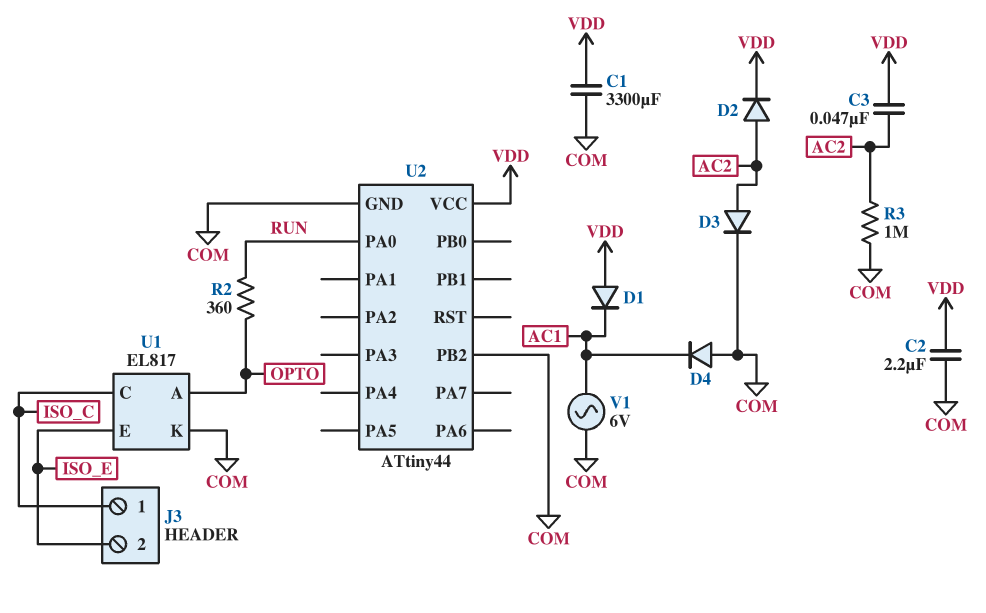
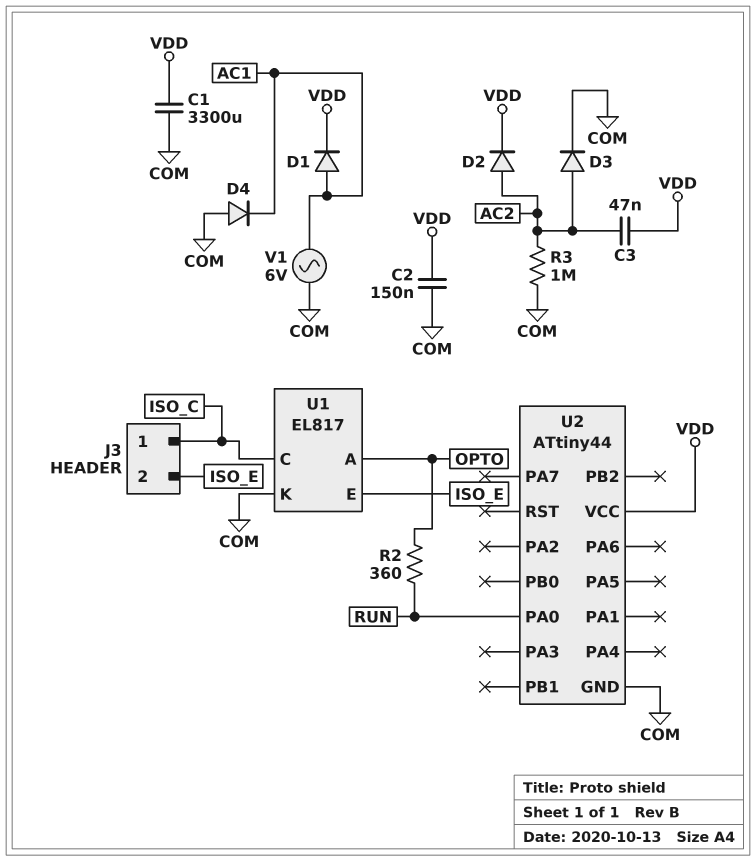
C2: 2.2uF (COM, VDD) -> 150nF (COM, VDD)
D1: diode (A VDD, K AC1) -> diode (A AC1, K VDD)
U2 pin PB2: COM -> none

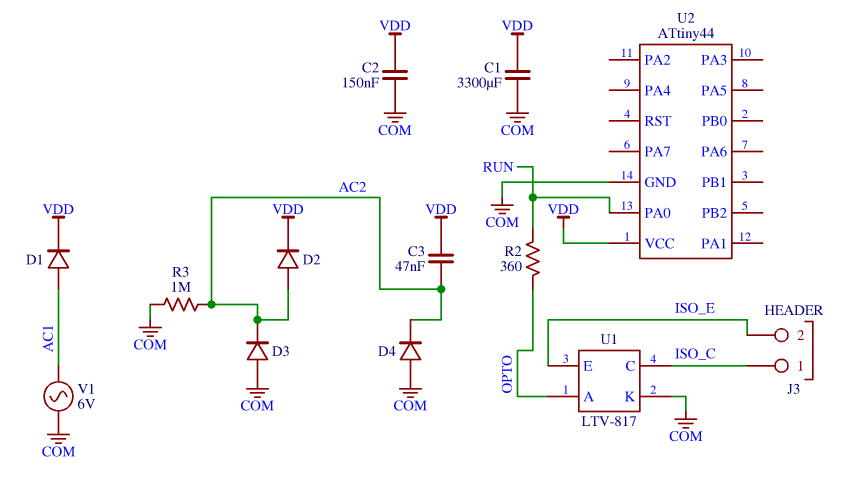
D3: diode (A AC2, K COM) -> diode (A COM, K AC2)
D4: diode (A COM, K AC1) -> diode (A COM, K AC2)
U1: EL817 -> LTV-817

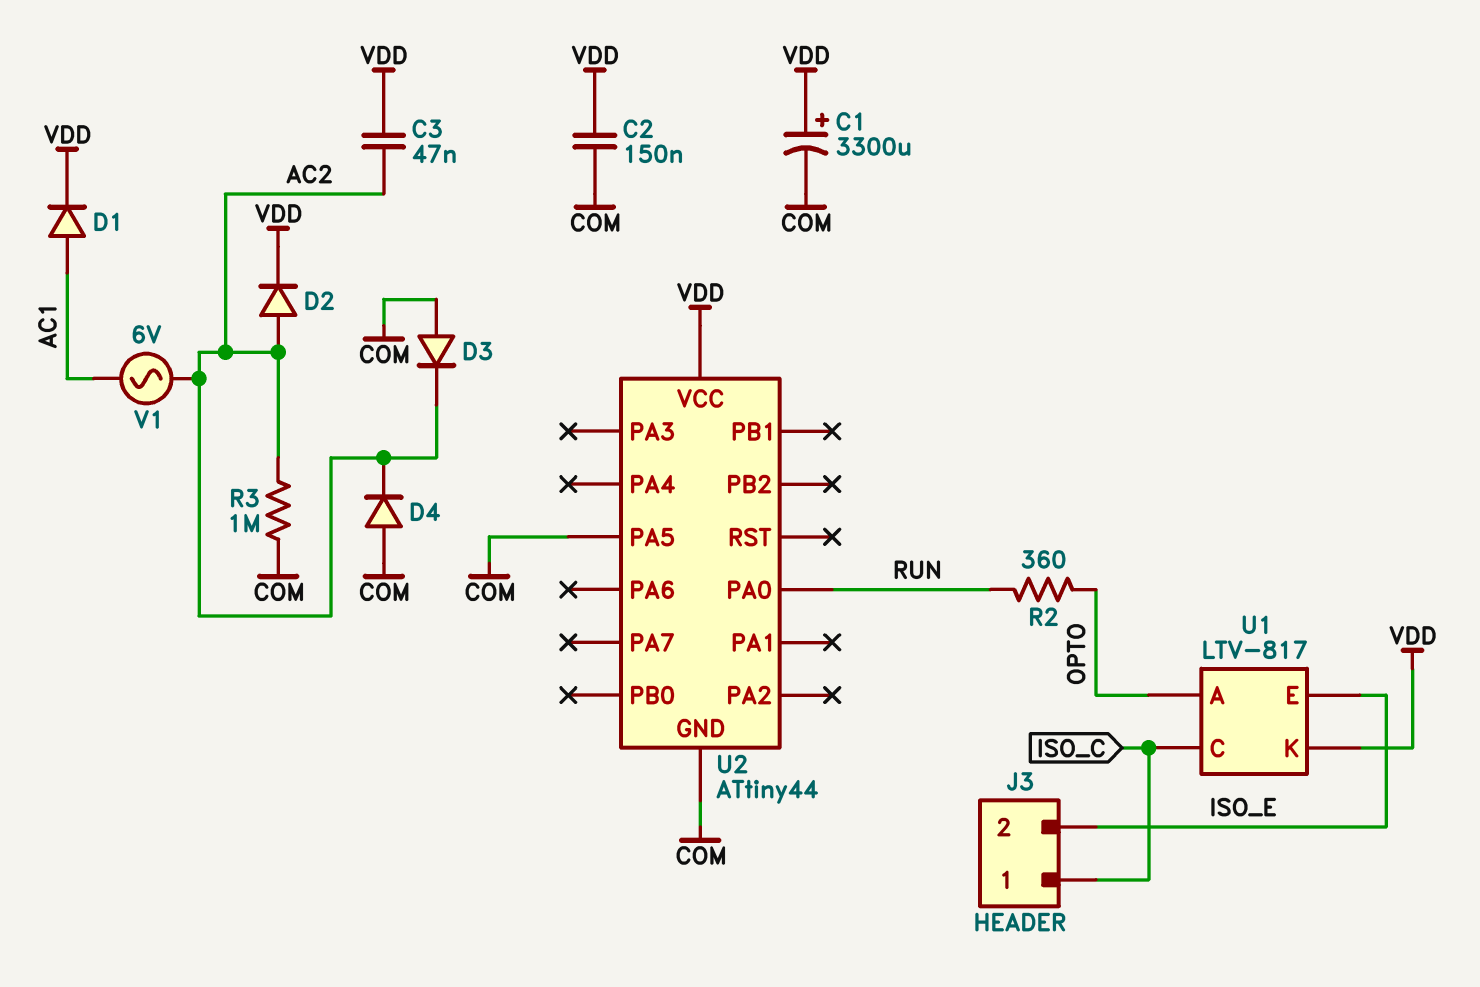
C1: 3300uF (COM, VDD) -> 3300uF (plus VDD, minus COM)
U1 pin K: COM -> VDD
U2 pin PA5: none -> COM
V1: AC 6V (AC1, COM) -> AC 6V (AC1, AC2)

